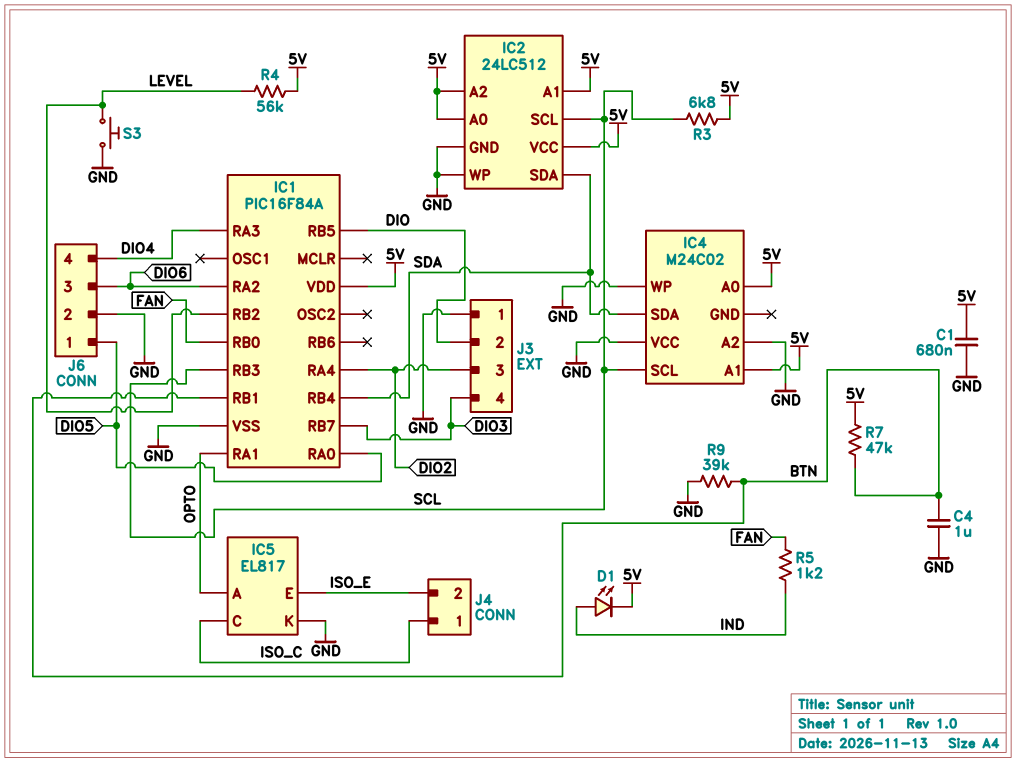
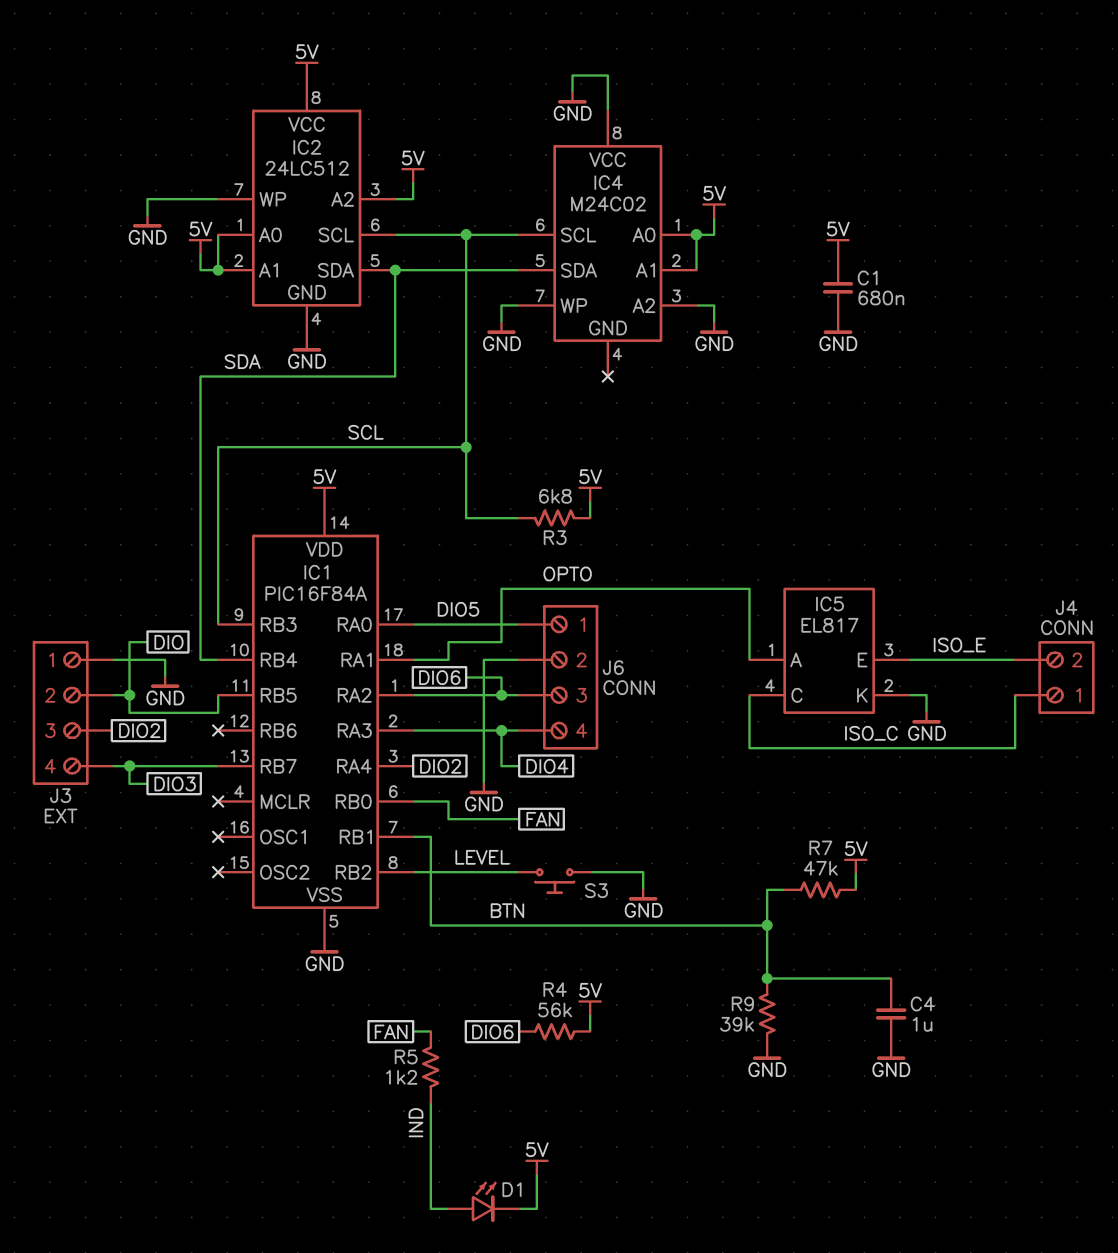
R4: 56k (5V, LEVEL) -> 56k (5V, DIO6)

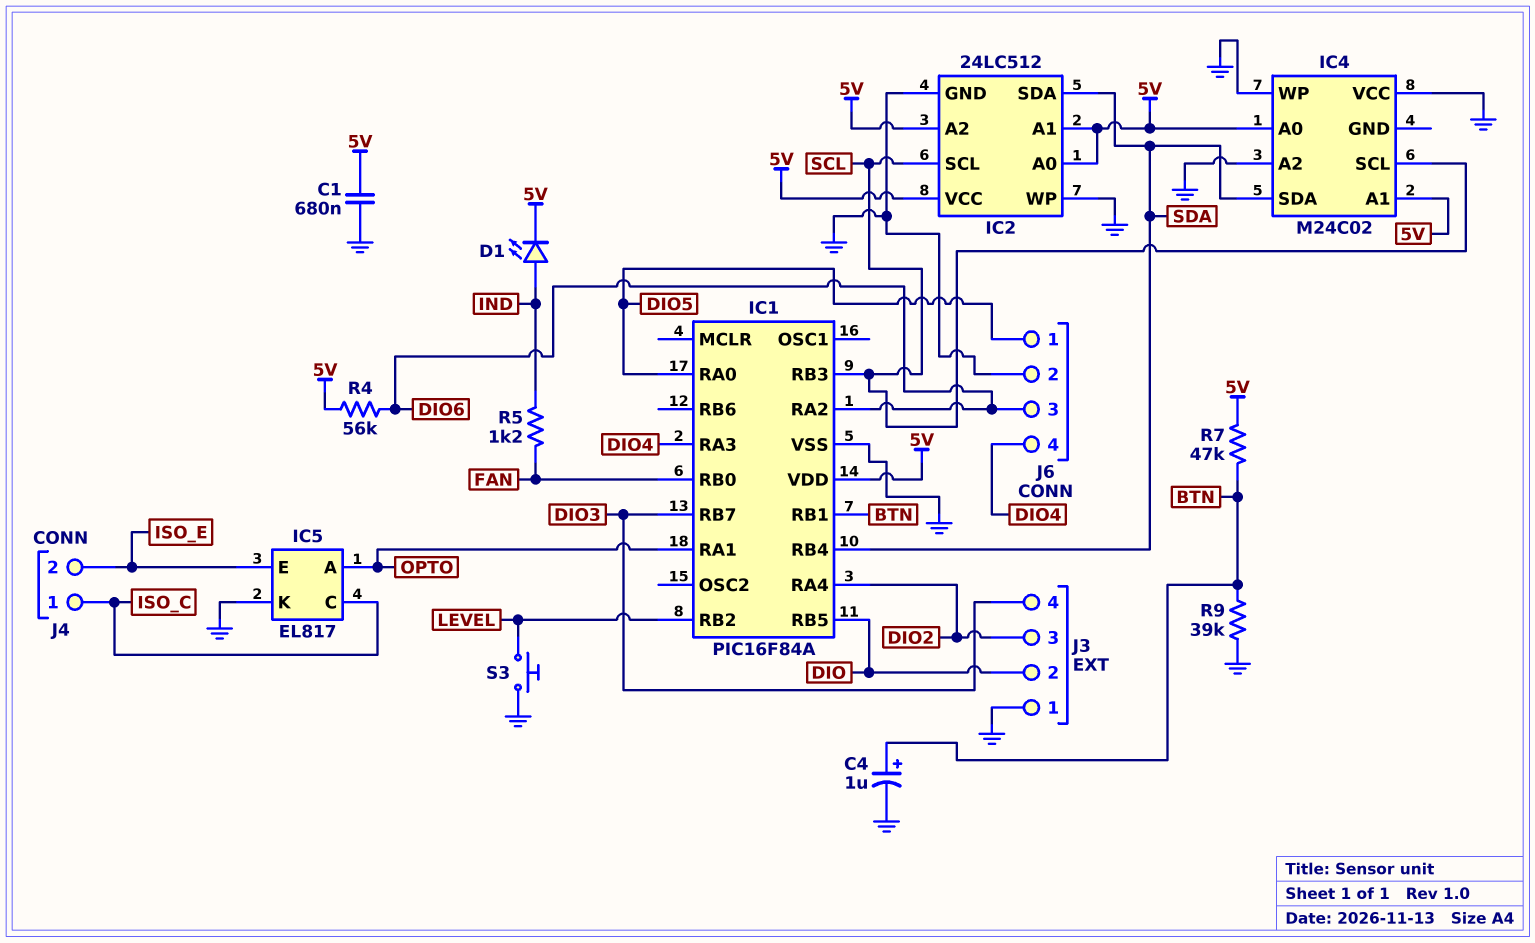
C4: 1uF (BTN, GND) -> 1uF (plus BTN, minus GND)
R3: 6.8k (5V, SCL) -> none

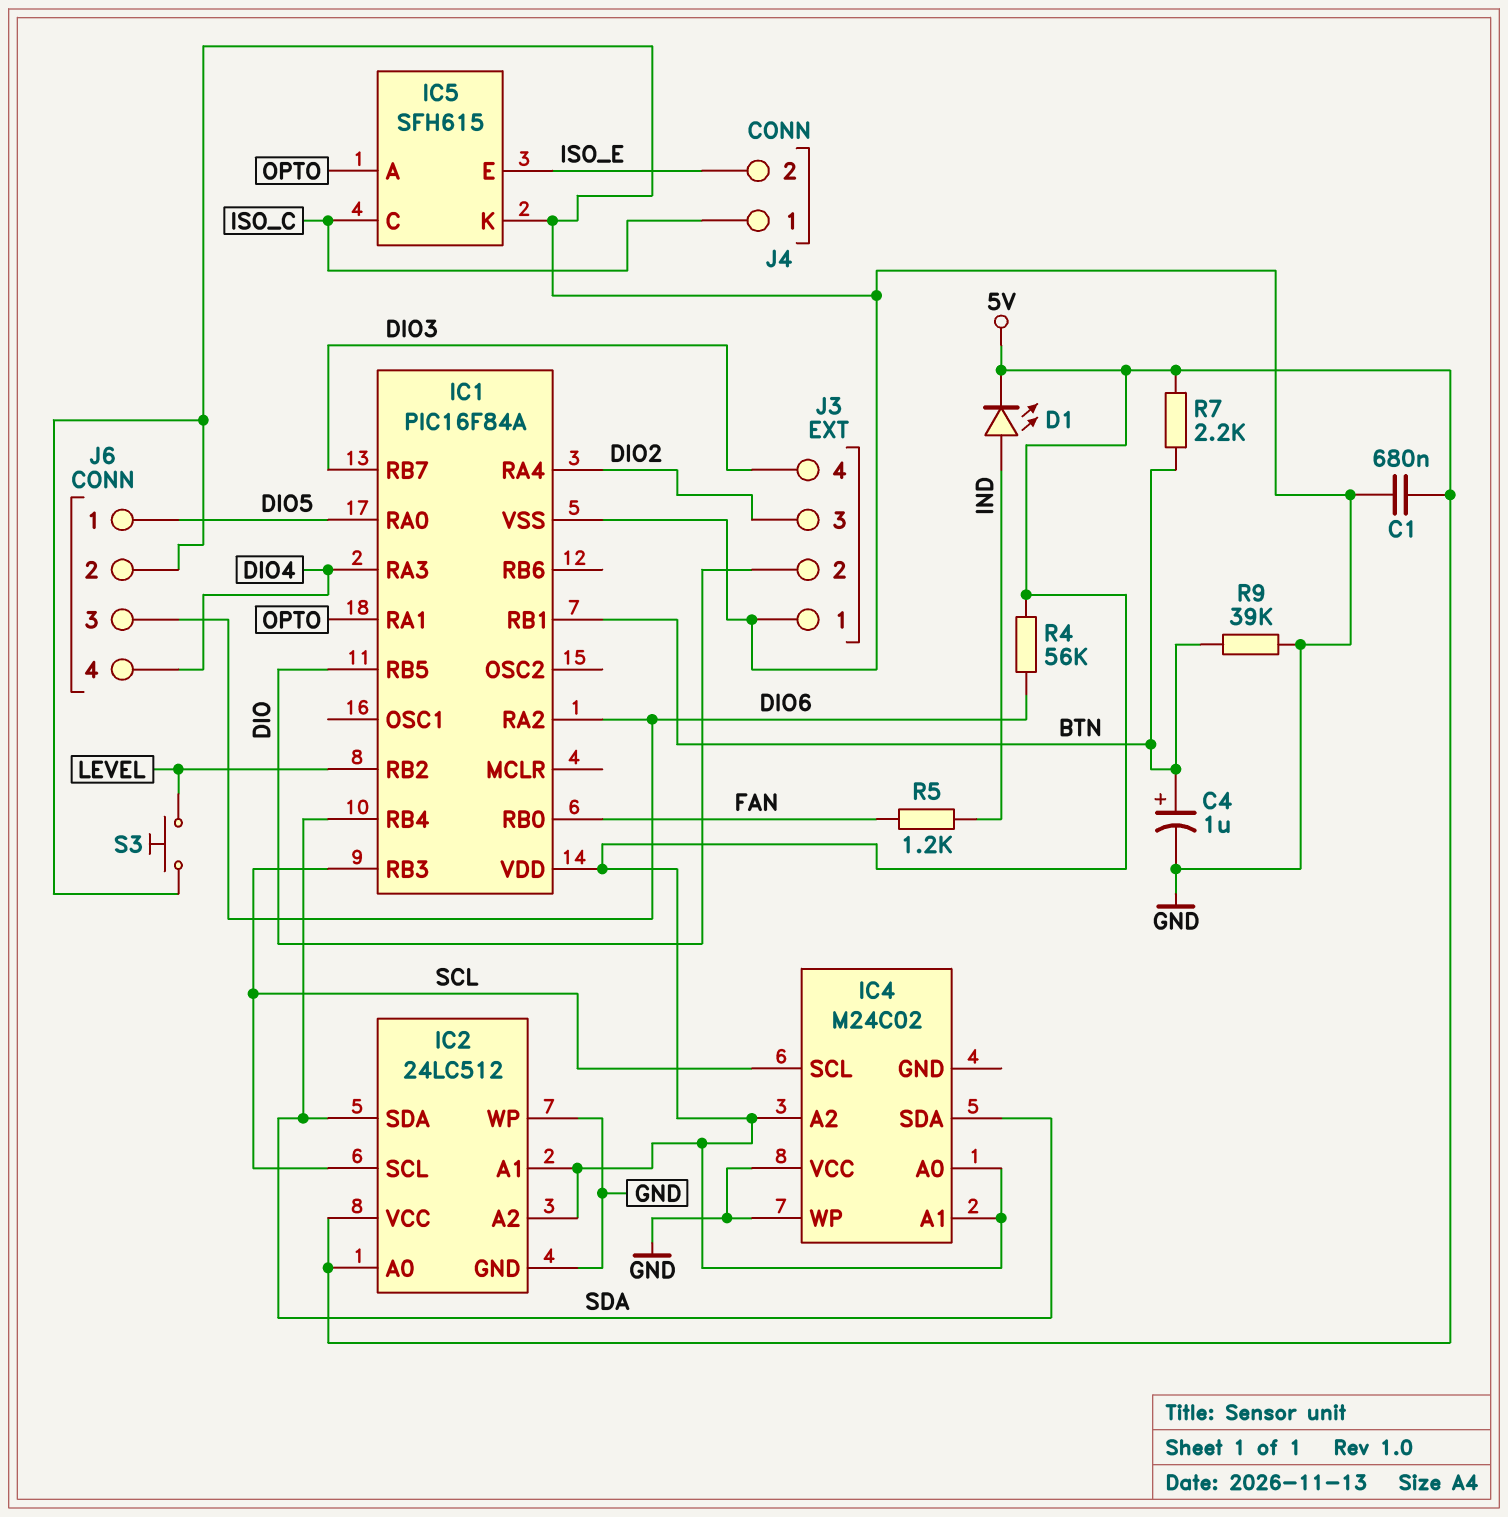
IC4 pin A2: GND -> 5V
IC5: EL817 -> SFH615
R7: 47k (5V, BTN) -> 2.2k (5V, BTN)

